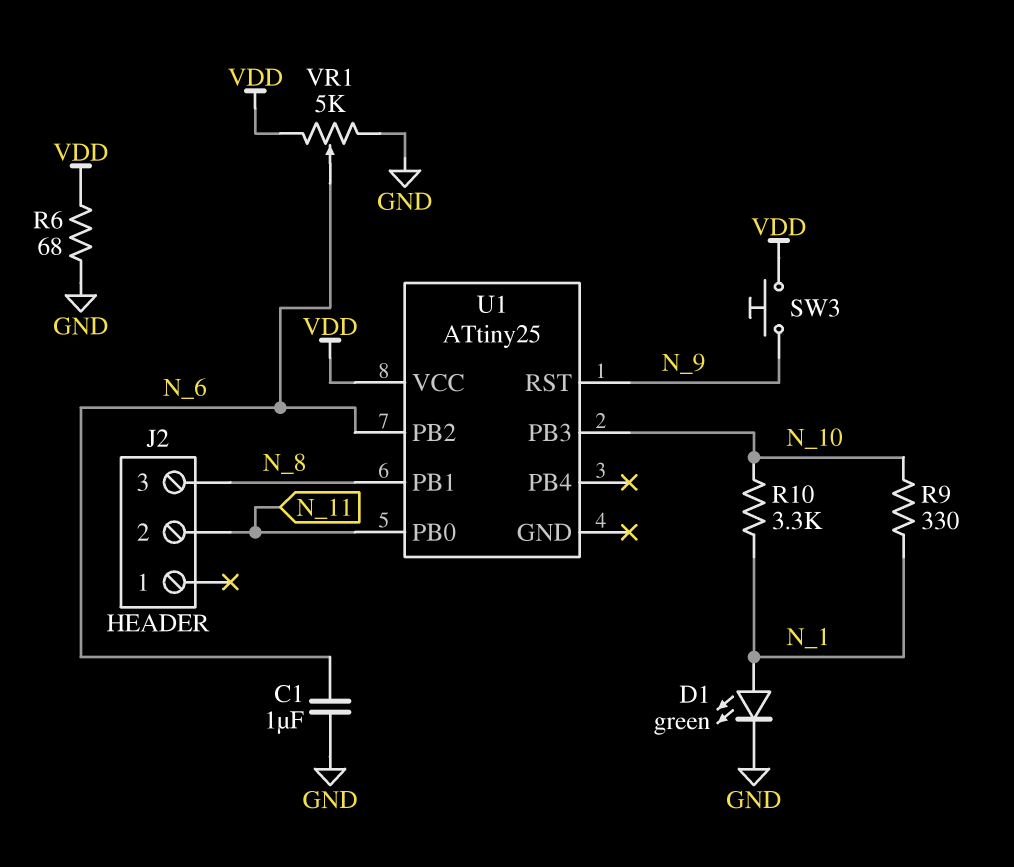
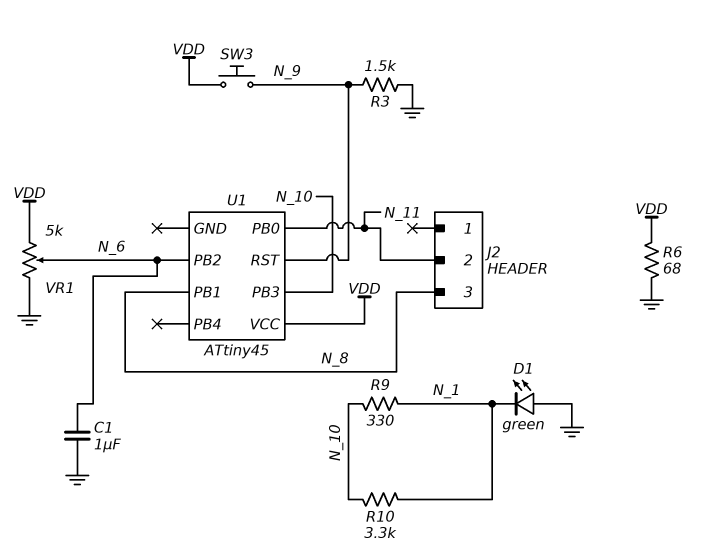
D1: LED green (A N_1, K GND) -> LED green (A GND, K N_1)
R3: none -> 1.5k (GND, N_9)
U1: ATtiny25 -> ATtiny45

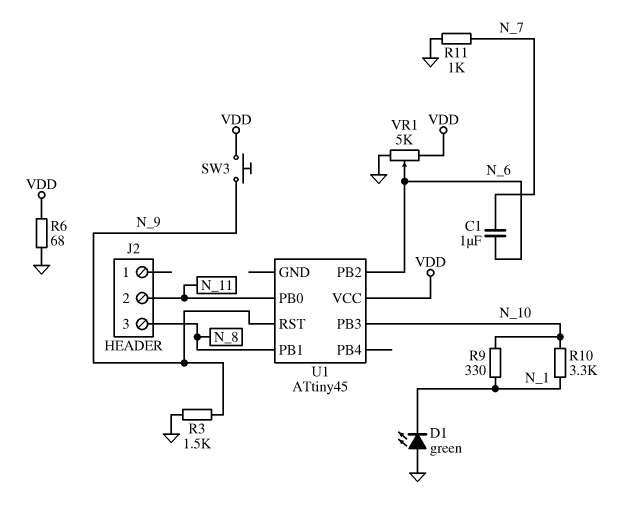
C1: 1uF (GND, N_6) -> 1uF (N_6, N_7)
R11: none -> 1k (GND, N_7)

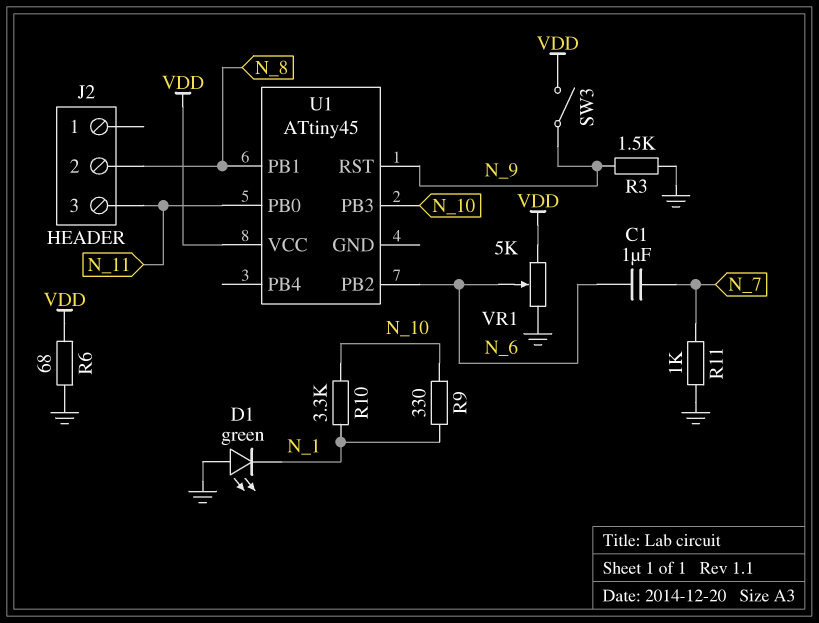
J2 pin 2: N_11 -> N_8
J2 pin 3: N_8 -> N_11
SW3: button (N_9, VDD) -> switch (N_9, VDD)

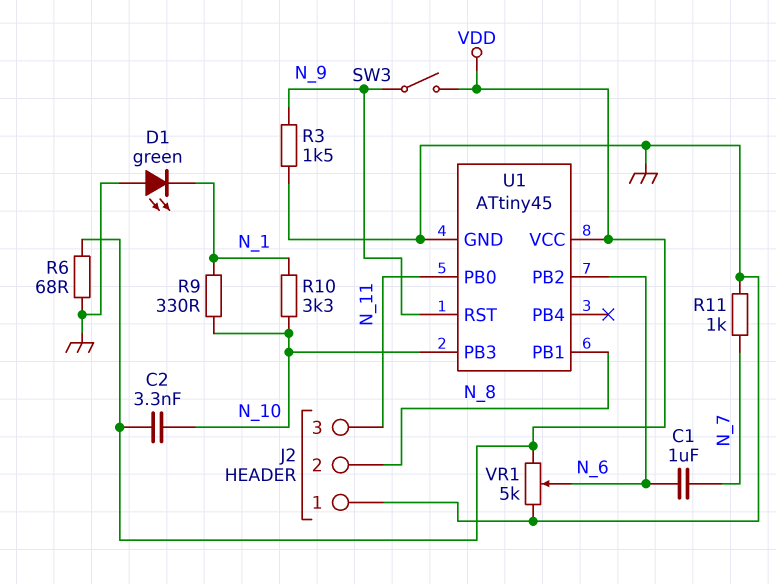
C2: none -> 3.3nF (N_10, VDD)
J2 pin 1: none -> GND
U1 pin GND: none -> GND

